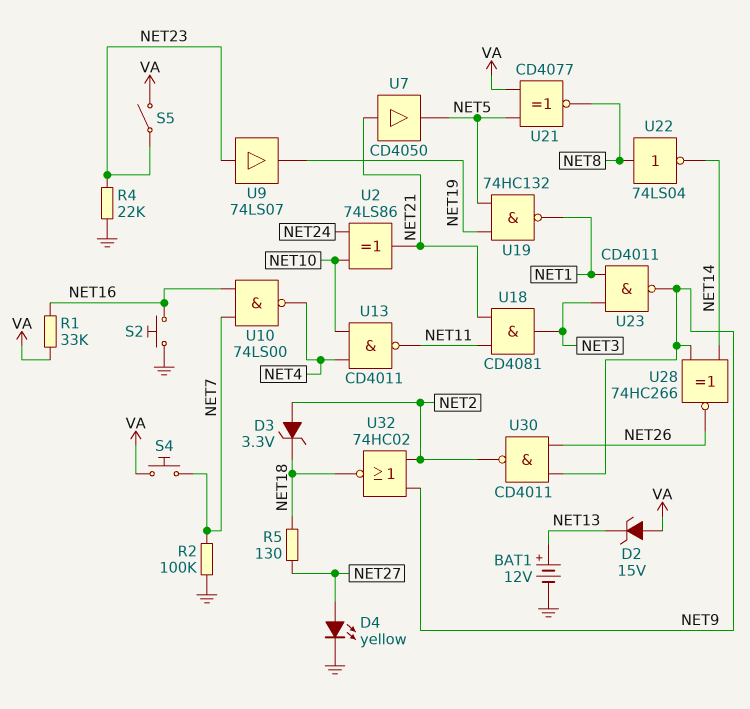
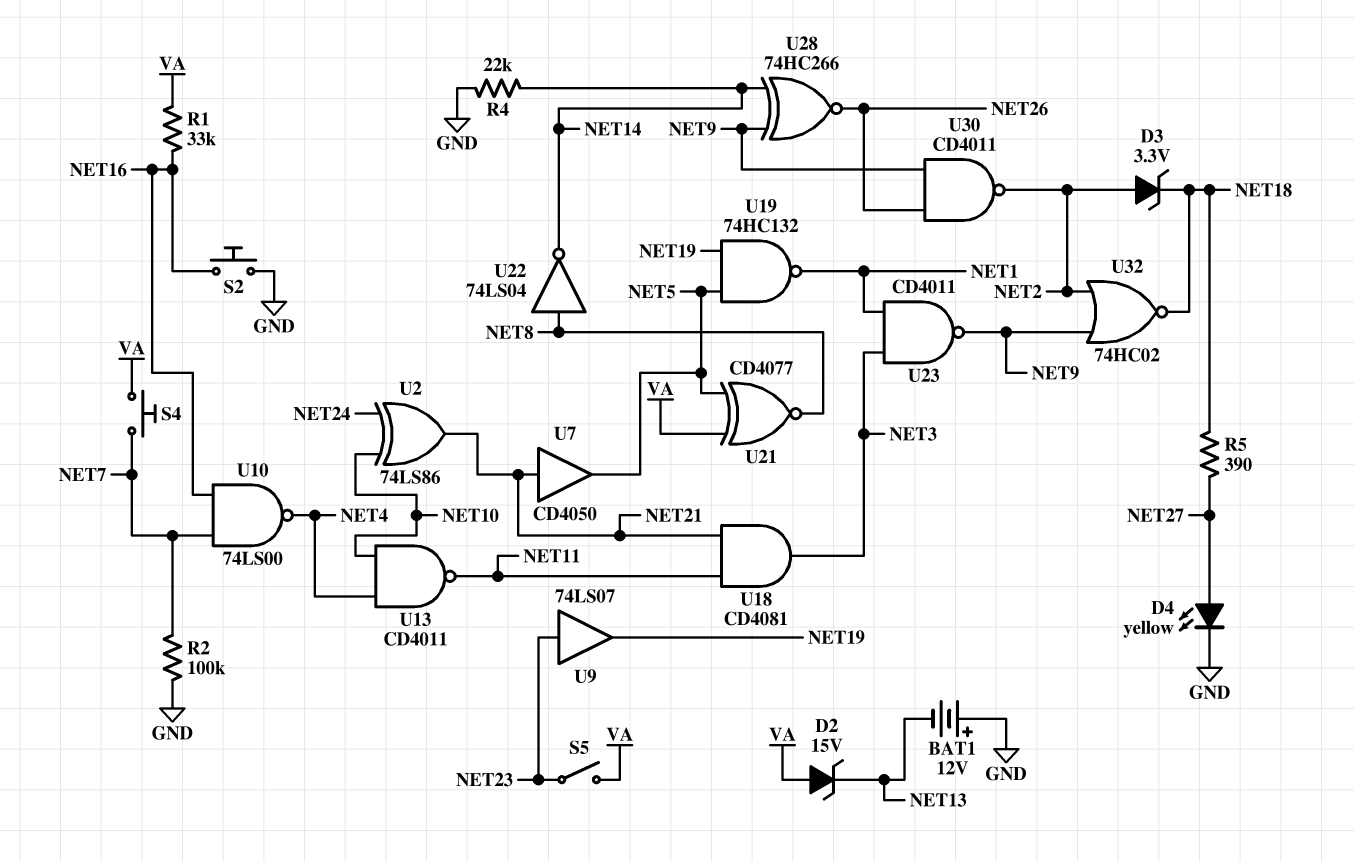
BAT1: 12V (plus NET13, minus GND) -> 12V (plus GND, minus NET13)
R4: 22k (GND, NET23) -> 22k (GND, NET14)
R5: 130 (NET18, NET27) -> 390 (NET18, NET27)

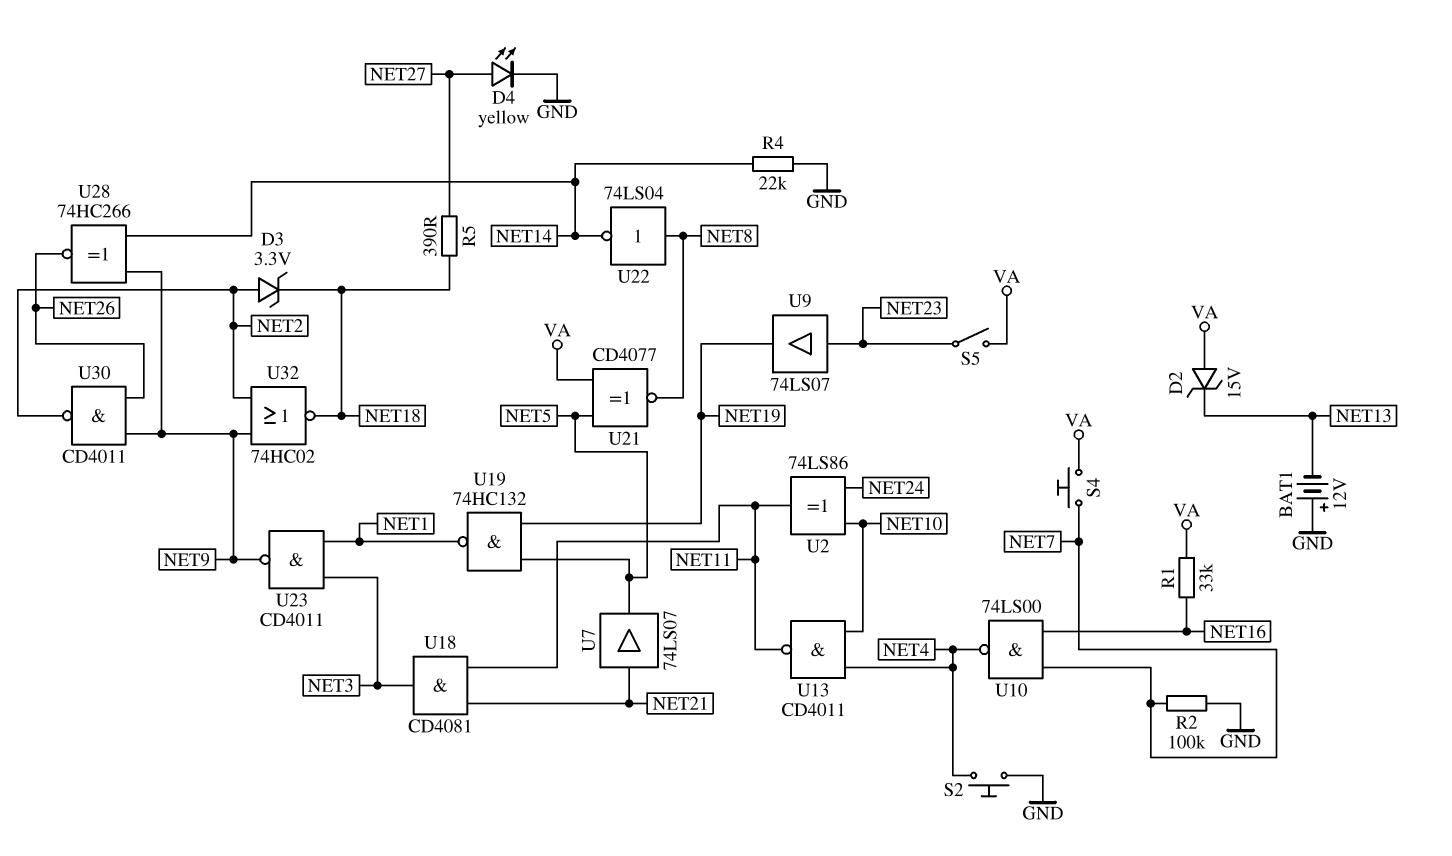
S2: button (GND, NET16) -> button (GND, NET4)
U2: XOR 74LS86 (in NET10, in NET24, out NET21) -> XOR 74LS86 (in NET10, in NET24, out NET11)
U7: buffer CD4050 (in NET21, out NET5) -> buffer 74LS07 (in NET21, out NET5)

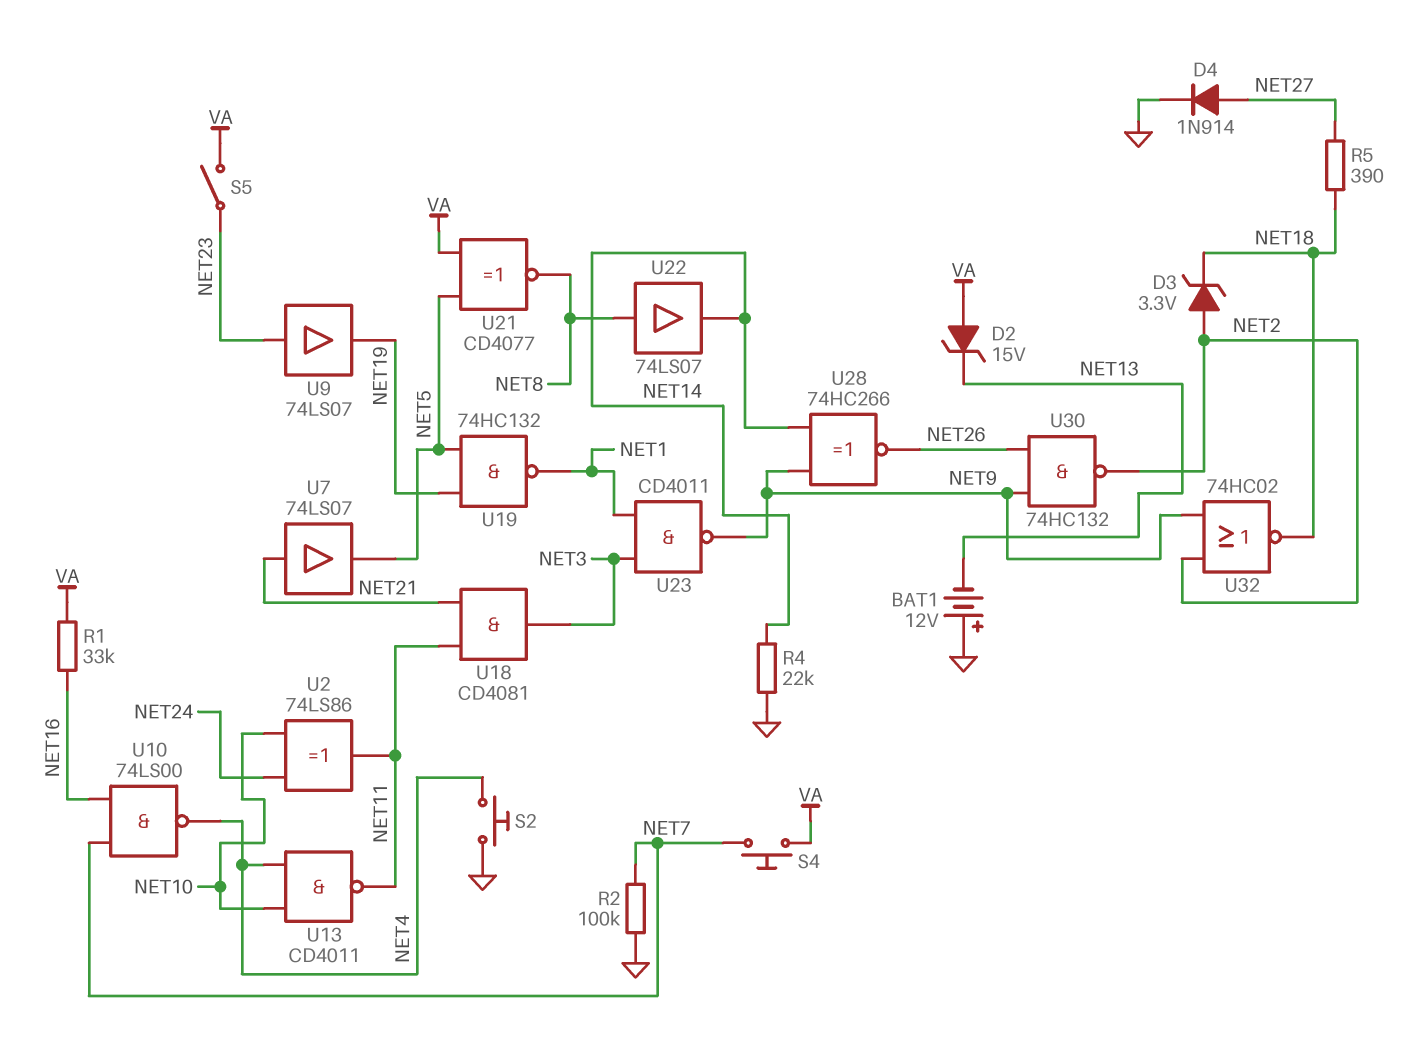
D4: LED yellow (A NET27, K GND) -> diode 1N914 (A NET27, K GND)
U22: NOT 74LS04 (in NET8, out NET14) -> buffer 74LS07 (in NET8, out NET14)
U30: NAND CD4011 (in NET9, in NET26, out NET2) -> NAND 74HC132 (in NET9, in NET26, out NET2)

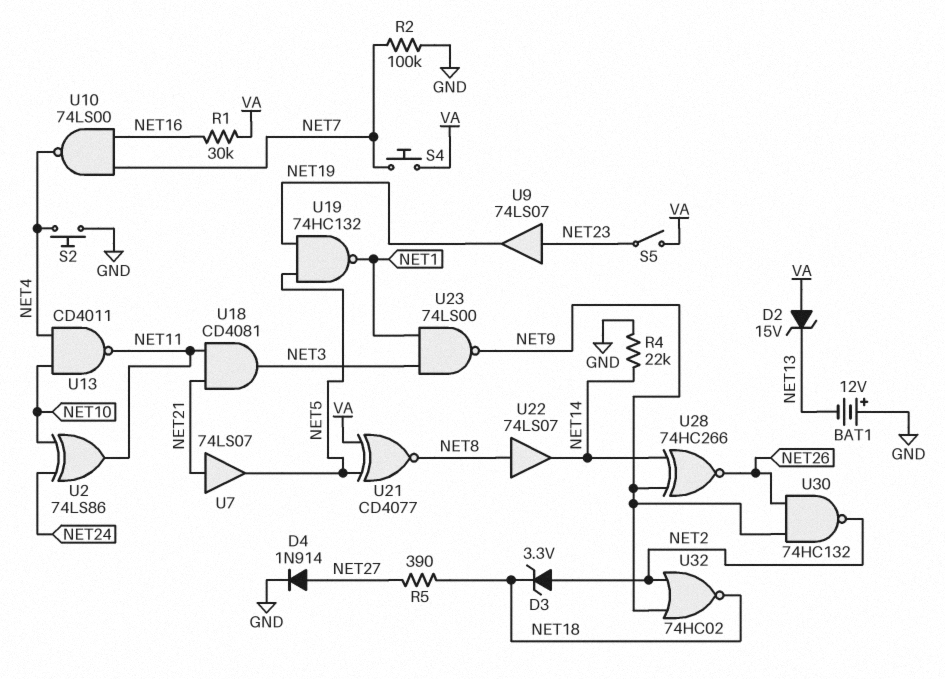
R1: 33k (NET16, VA) -> 30k (NET16, VA)
U23: NAND CD4011 (in NET1, in NET3, out NET9) -> NAND 74LS00 (in NET1, in NET3, out NET9)

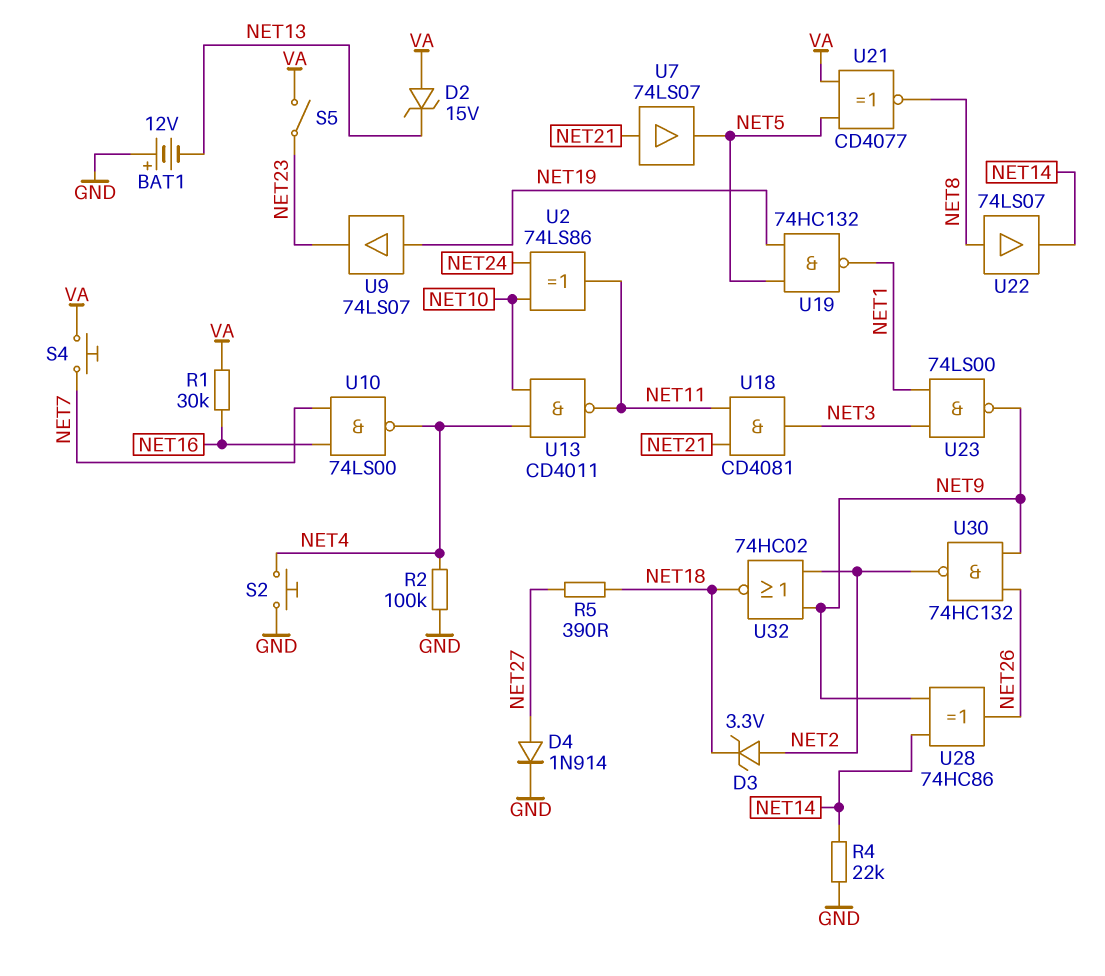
R2: 100k (GND, NET7) -> 100k (GND, NET4)
U9: buffer 74LS07 (in NET23, out NET19) -> buffer 74LS07 (in NET19, out NET23)
U28: XNOR 74HC266 (in NET9, in NET14, out NET26) -> XOR 74HC86 (in NET9, in NET14, out NET26)

